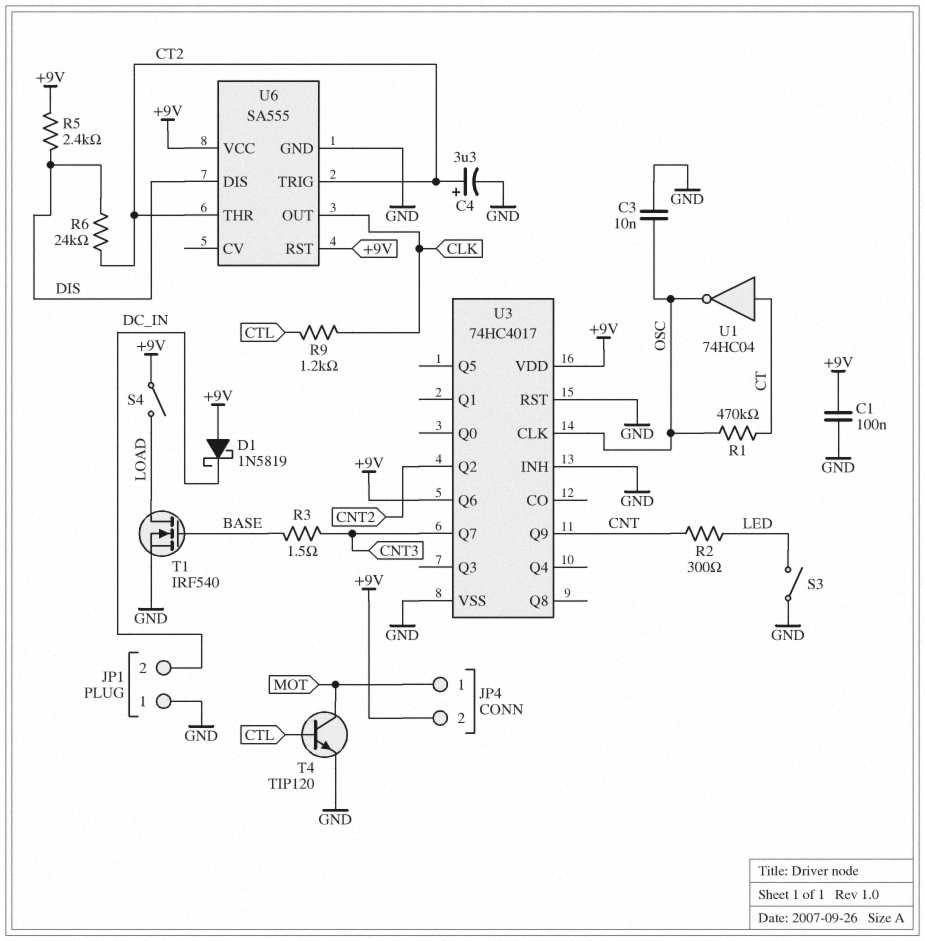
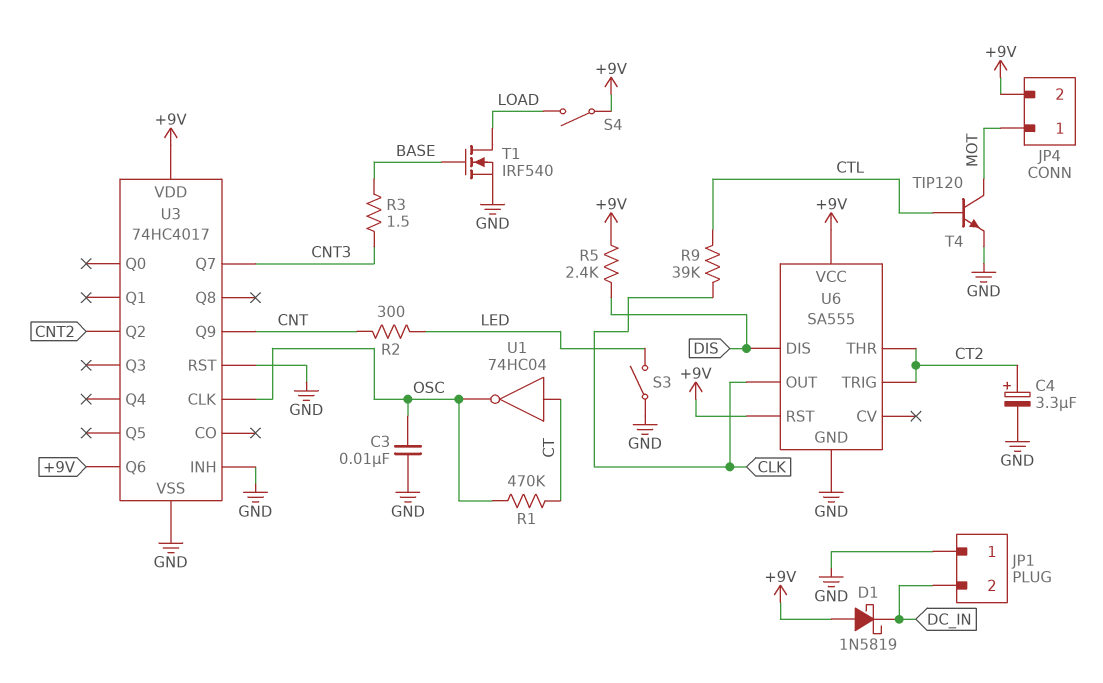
C1: 100nF (+9V, GND) -> none
R6: 24k (CT2, DIS) -> none
R9: 1.2k (CLK, CTL) -> 39k (CLK, CTL)

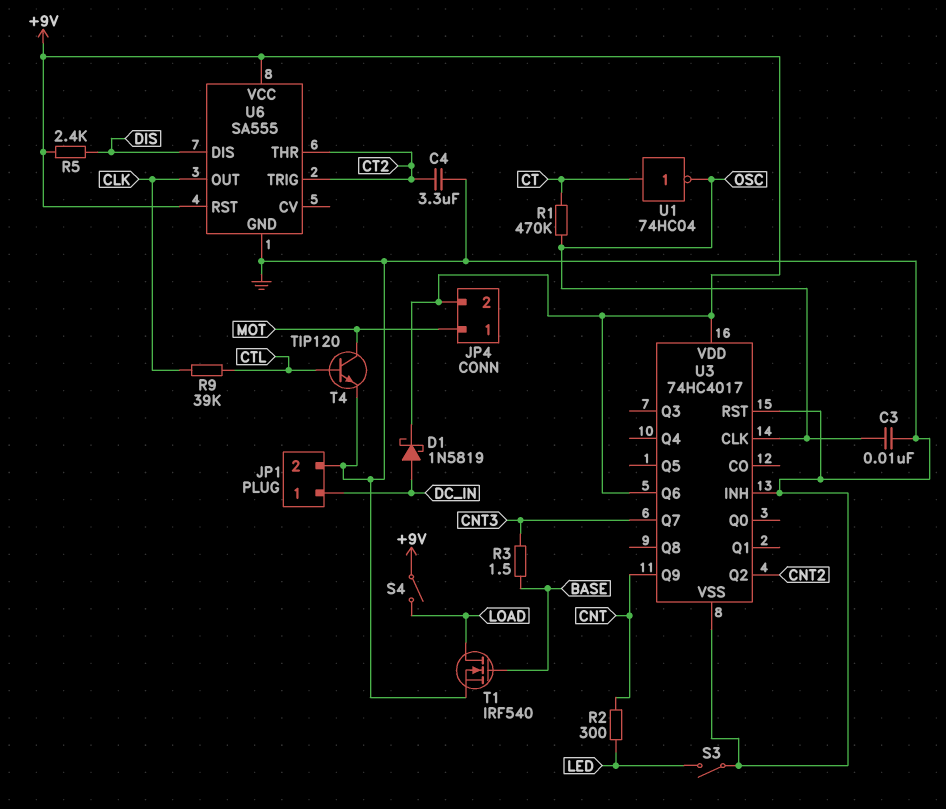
C4: 3.3uF (plus CT2, minus GND) -> 3.3uF (CT2, GND)
D1: schottky 1N5819 (A +9V, K DC_IN) -> schottky 1N5819 (A DC_IN, K +9V)
JP1 pin 1: GND -> DC_IN
JP1 pin 2: DC_IN -> GND

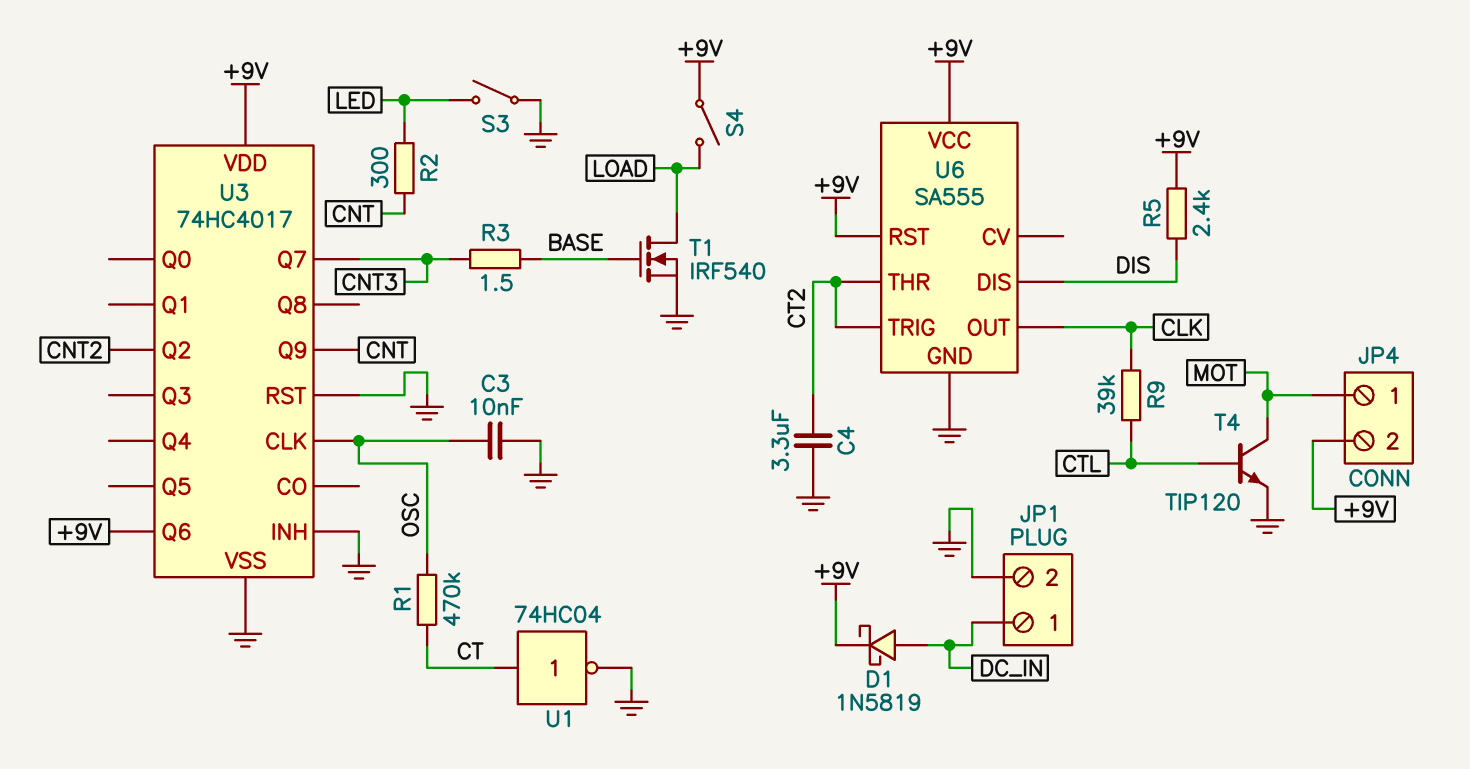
U1: NOT 74HC04 (in CT, out OSC) -> NOT 74HC04 (in CT, out GND)

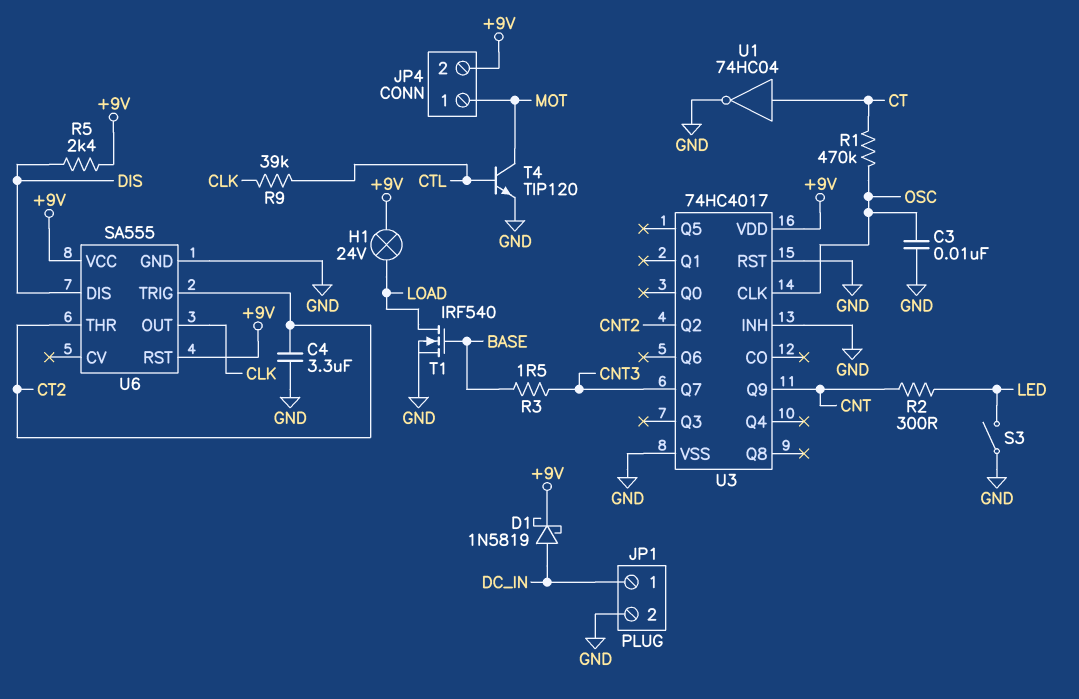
H1: none -> lamp 24V (+9V, LOAD)
S4: switch (+9V, LOAD) -> none
U3 pin Q6: +9V -> none

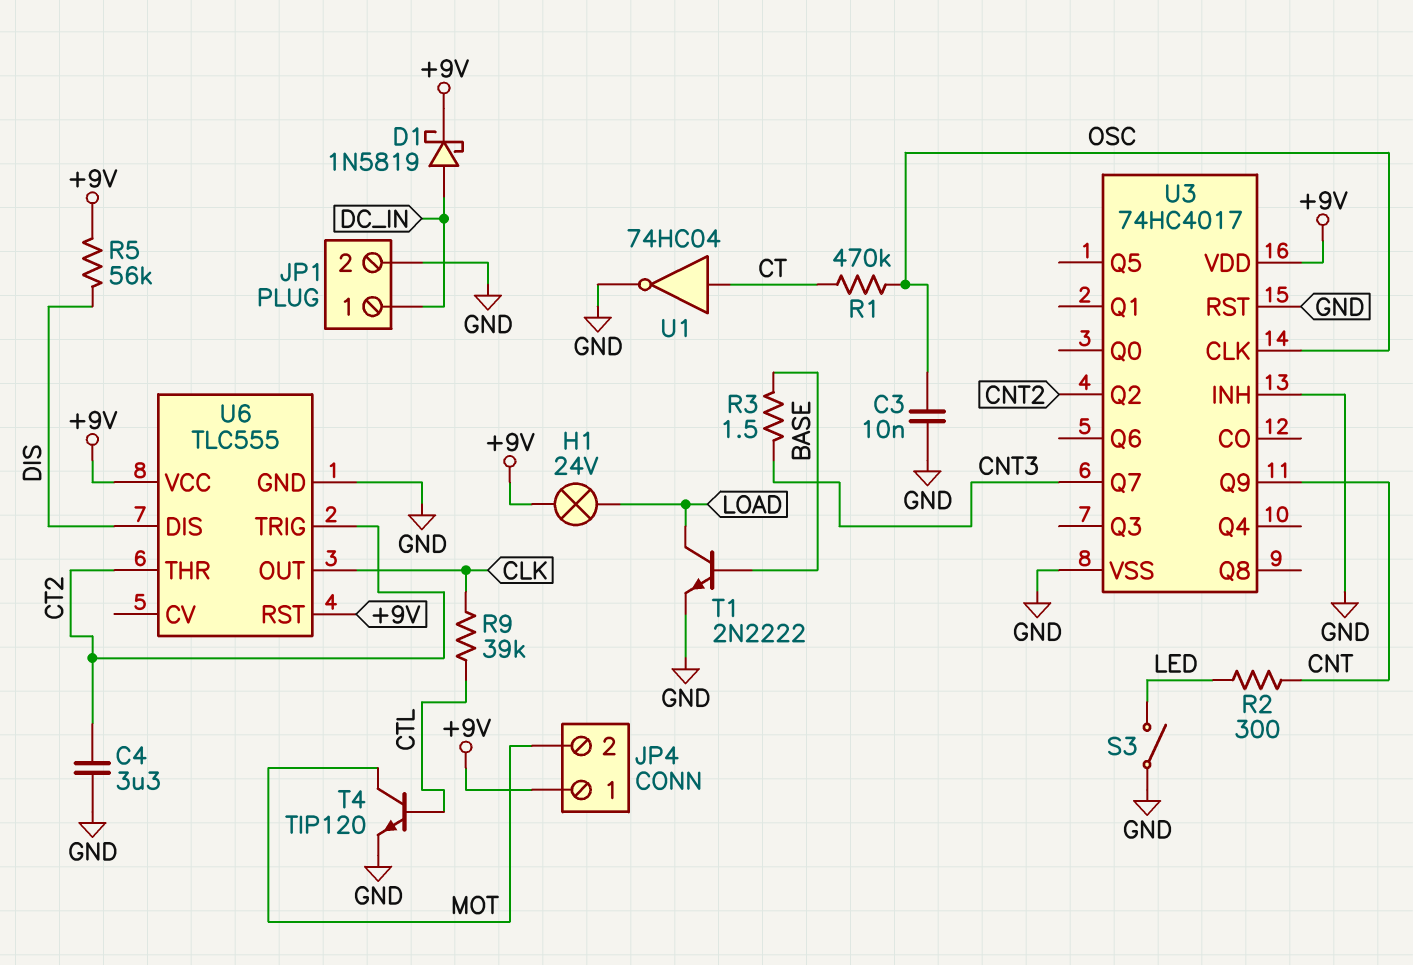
JP4 pin 1: MOT -> +9V
JP4 pin 2: +9V -> MOT
R5: 2.4k (+9V, DIS) -> 56k (+9V, DIS)
T1: NMOS IRF540 (G BASE, D LOAD, S GND) -> NPN 2N2222 (B BASE, C LOAD, E GND)
U6: SA555 -> TLC555

